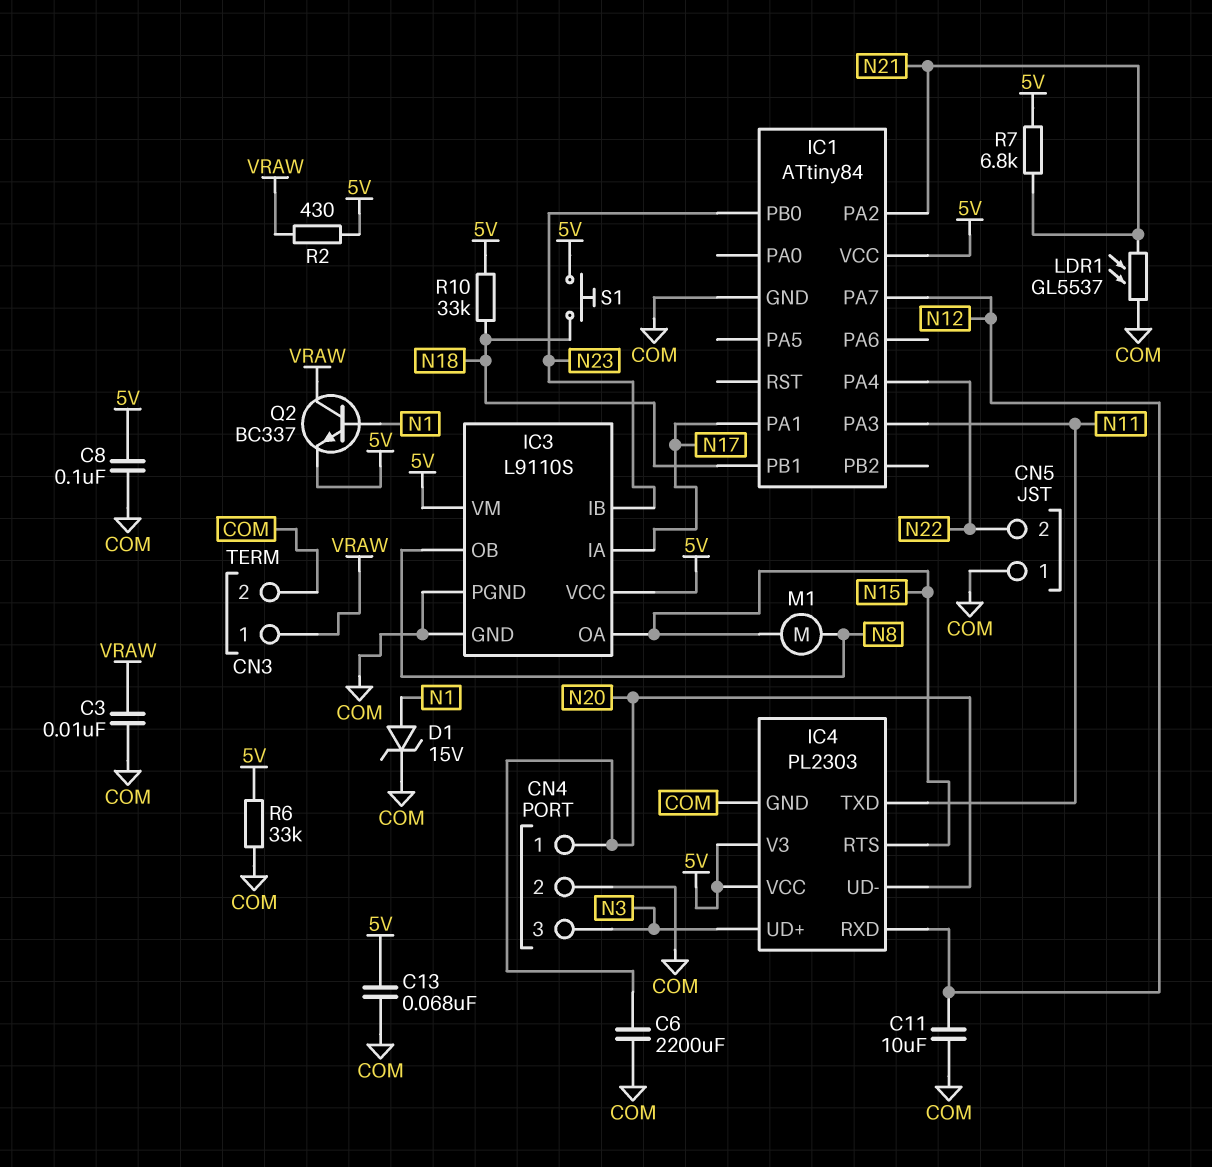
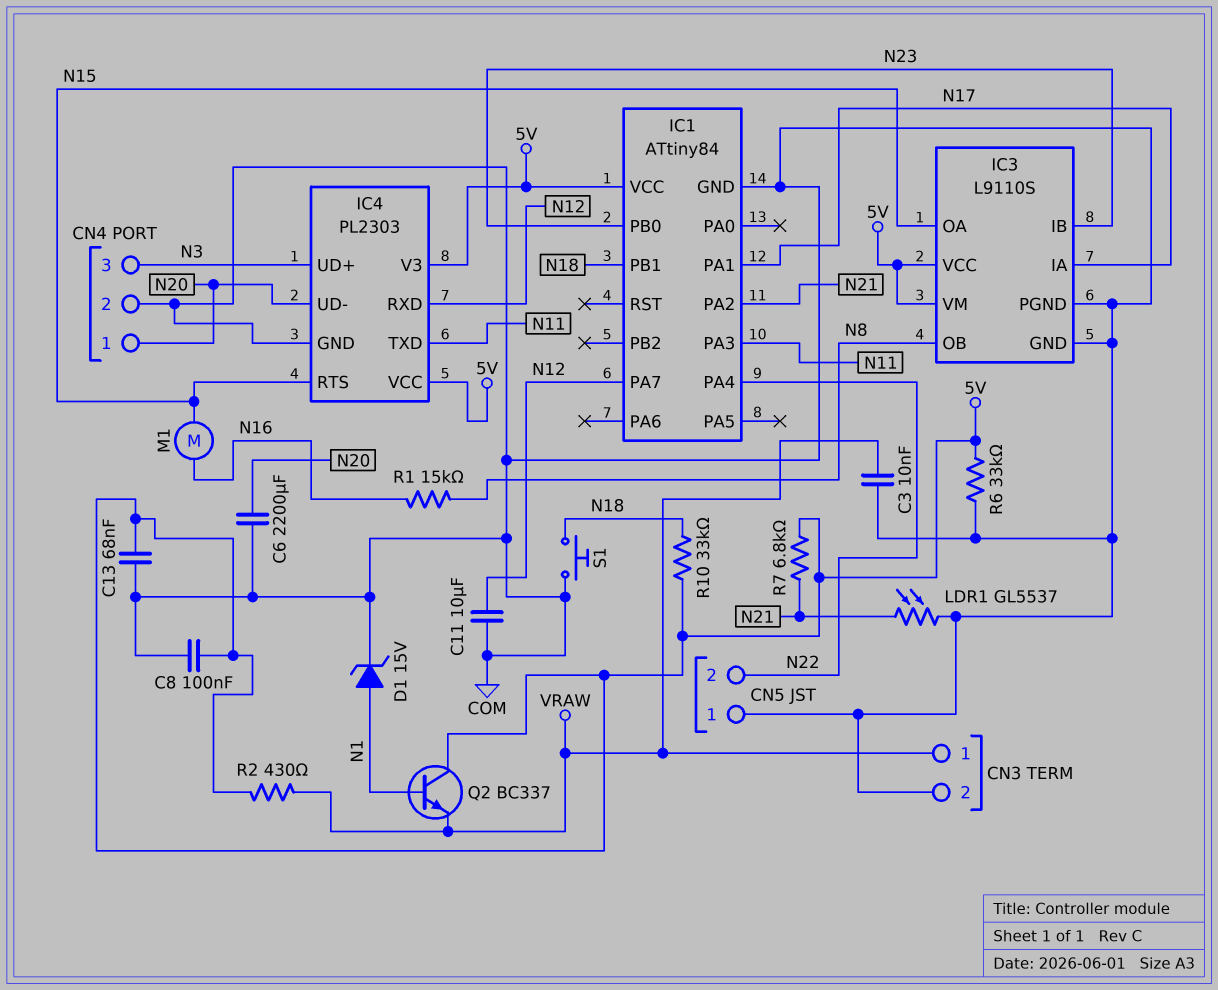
M1: motor (N8, N15) -> motor (N15, N16)
Q2: NPN BC337 (B N1, C VRAW, E 5V) -> NPN BC337 (B N1, C 5V, E VRAW)
R1: none -> 15k (N8, N16)
S1: button (5V, N18) -> button (COM, N18)

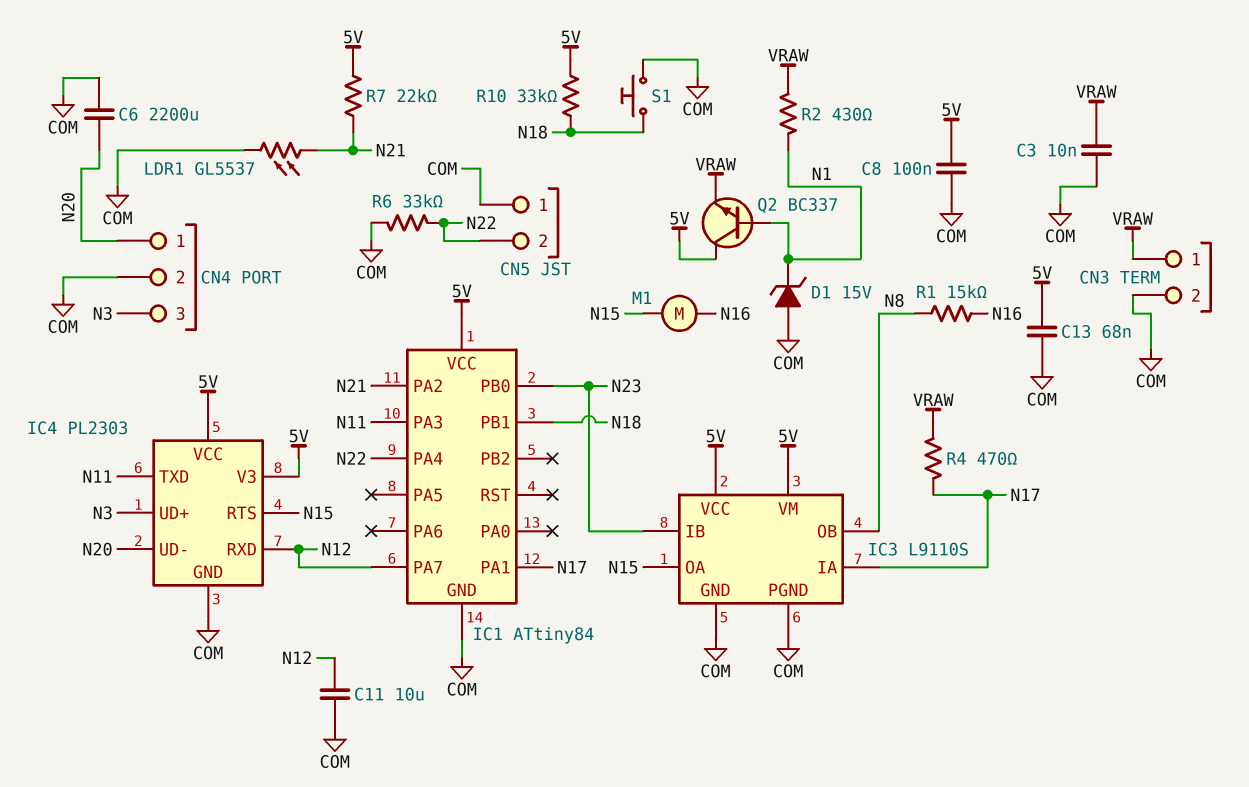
D1: zener 15V (A N1, K COM) -> zener 15V (A COM, K N1)
R2: 430 (5V, VRAW) -> 430 (N1, VRAW)
R4: none -> 470 (N17, VRAW)
R6: 33k (5V, COM) -> 33k (COM, N22)
R7: 6.8k (5V, N21) -> 22k (5V, N21)

